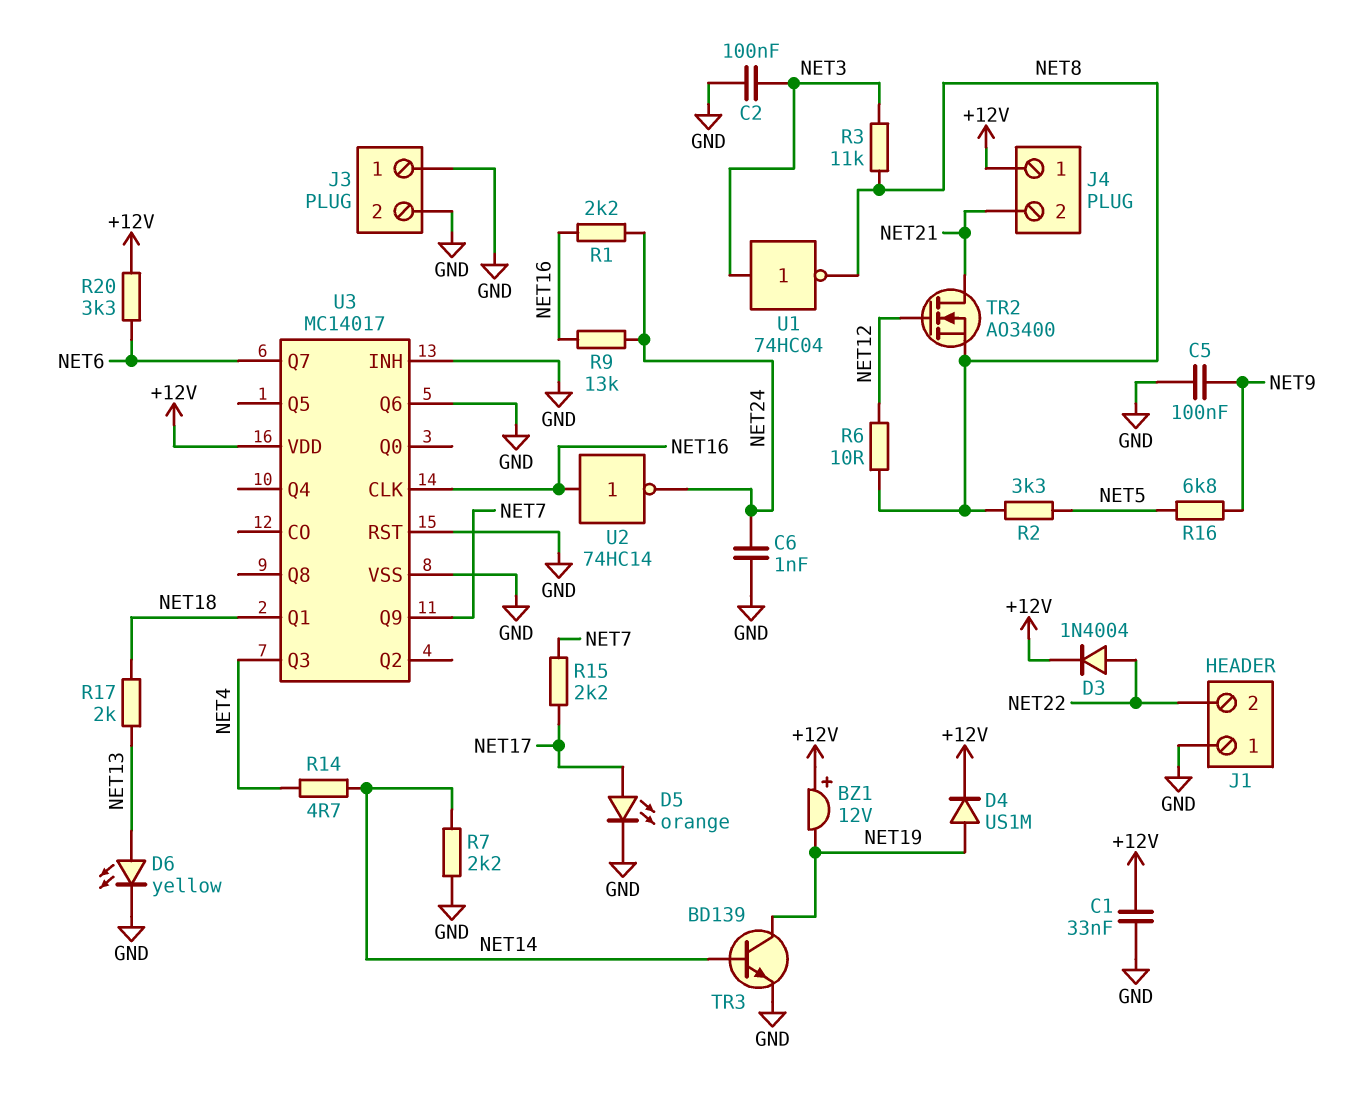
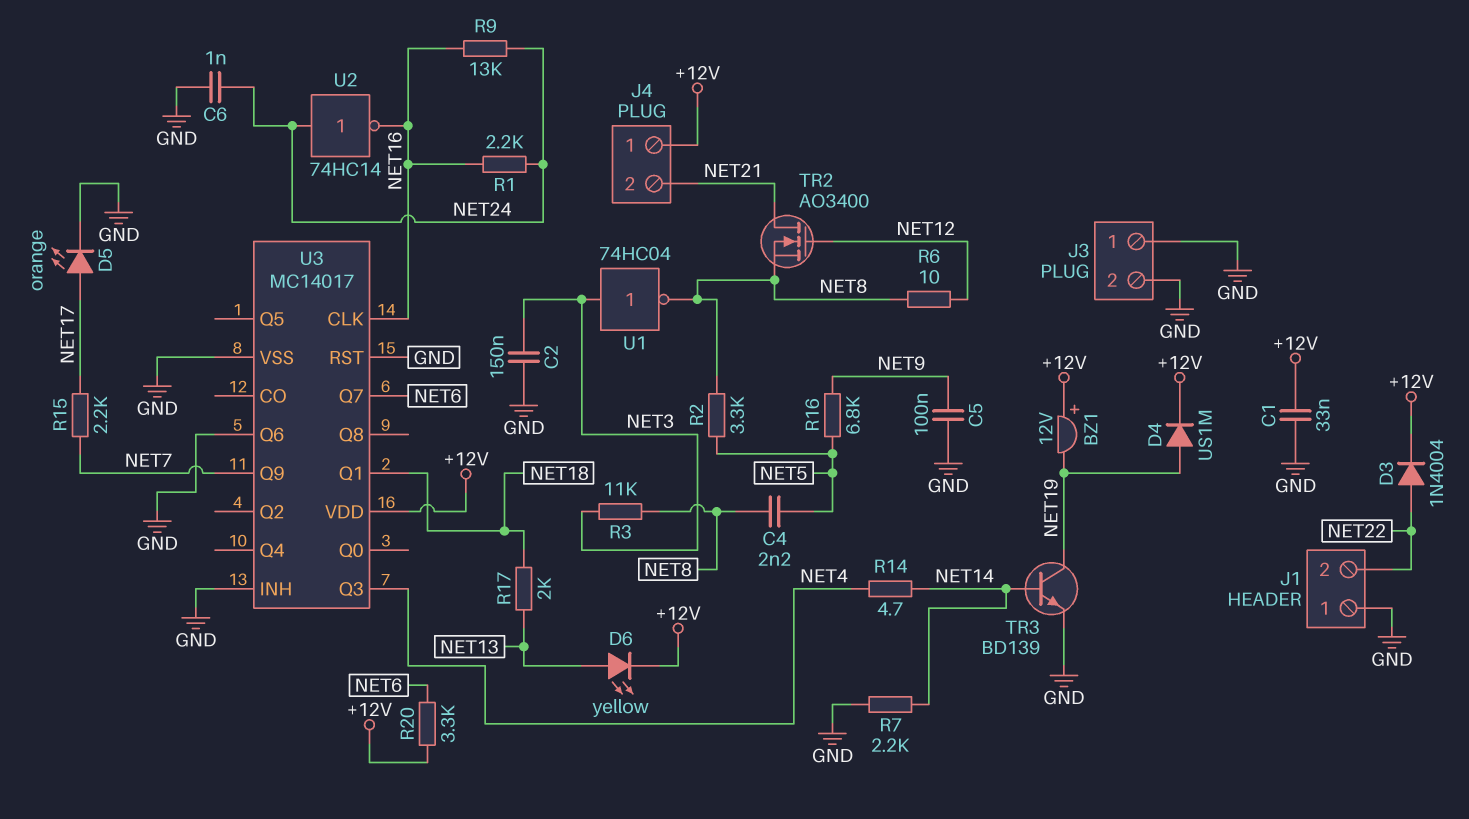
C2: 100nF (GND, NET3) -> 150nF (GND, NET3)
C4: none -> 2.2nF (NET5, NET8)
D6: LED yellow (A NET13, K GND) -> LED yellow (A NET13, K +12V)
U2: NOT 74HC14 (in NET16, out NET24) -> NOT 74HC14 (in NET24, out NET16)

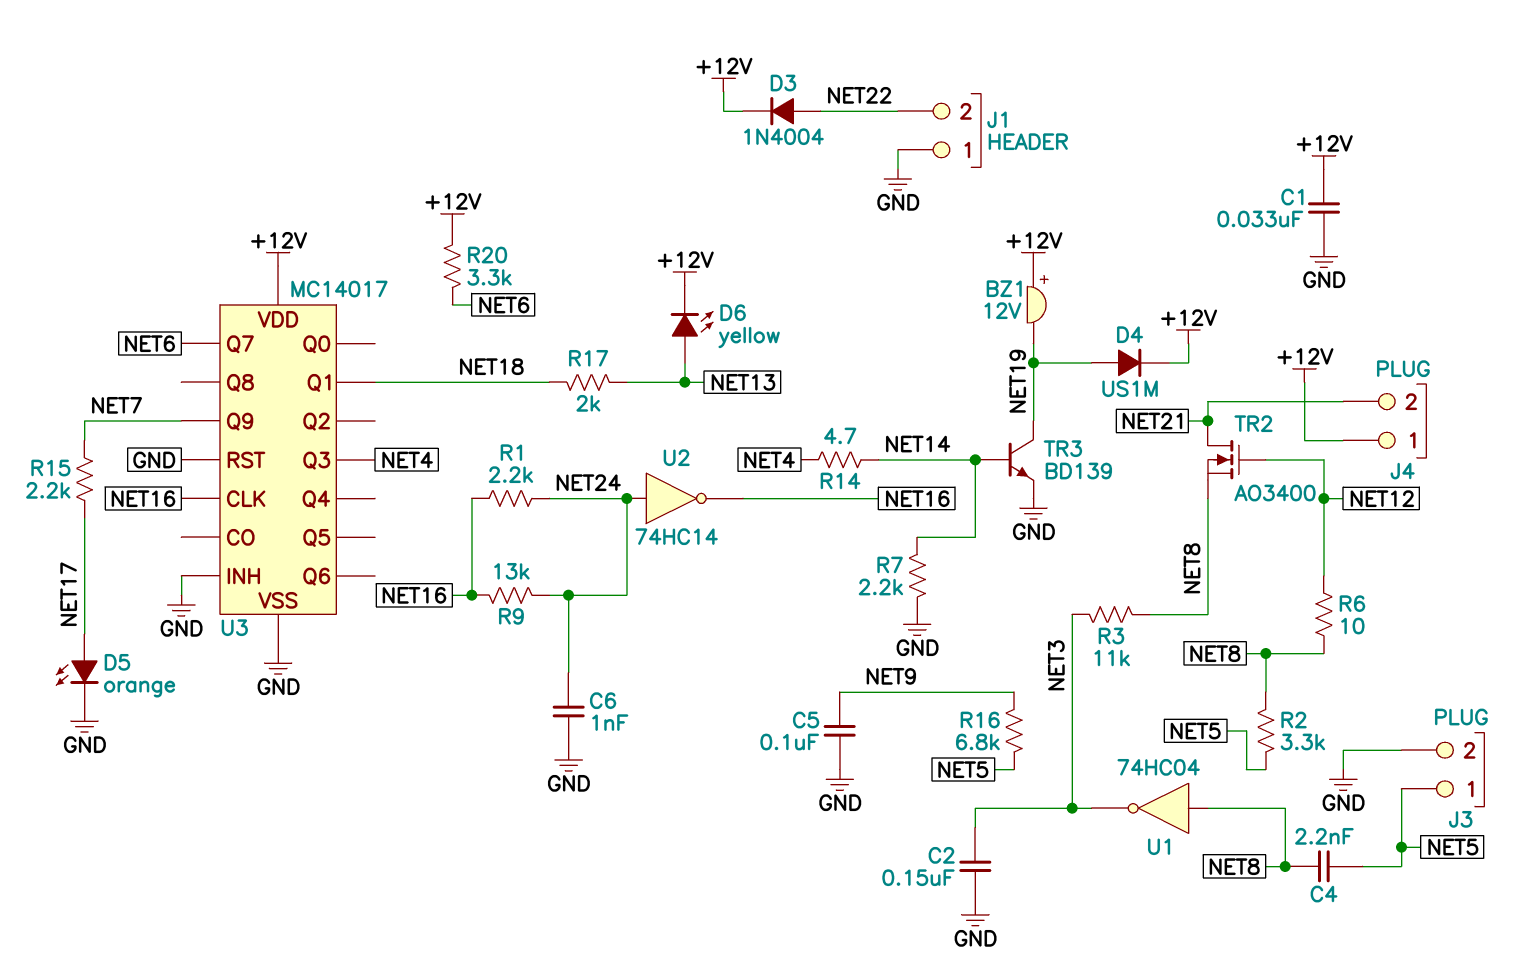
J3 pin 1: GND -> NET5
U1: NOT 74HC04 (in NET3, out NET8) -> NOT 74HC04 (in NET8, out NET3)
U3 pin Q6: GND -> none

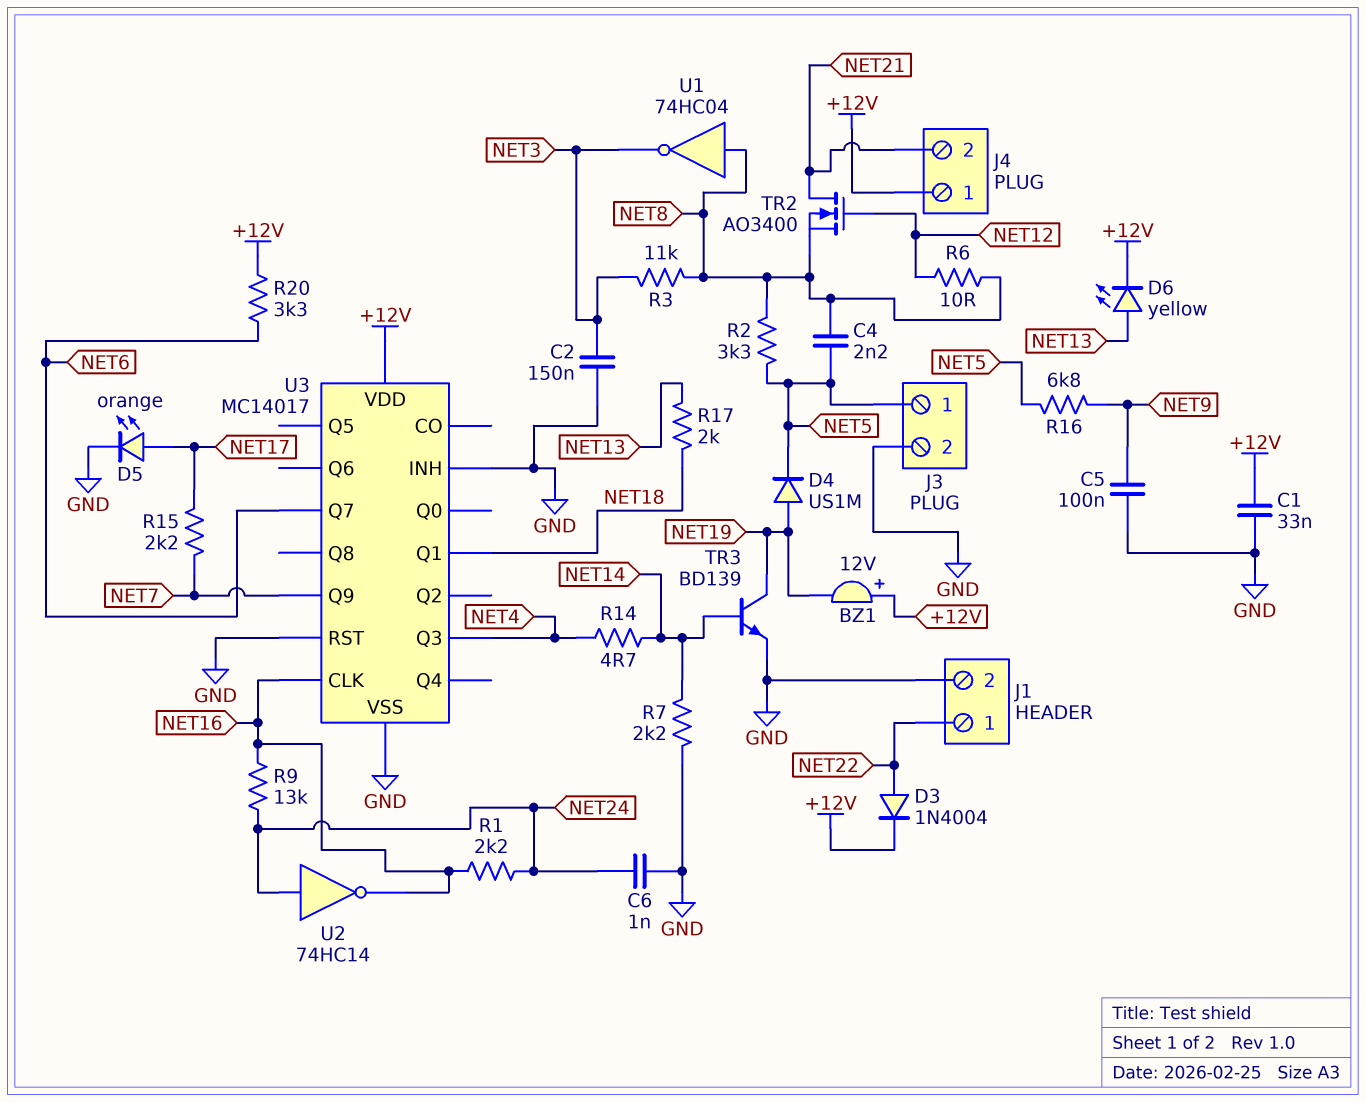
D4: diode US1M (A NET19, K +12V) -> diode US1M (A NET19, K NET5)
J1 pin 1: GND -> NET22
J1 pin 2: NET22 -> GND

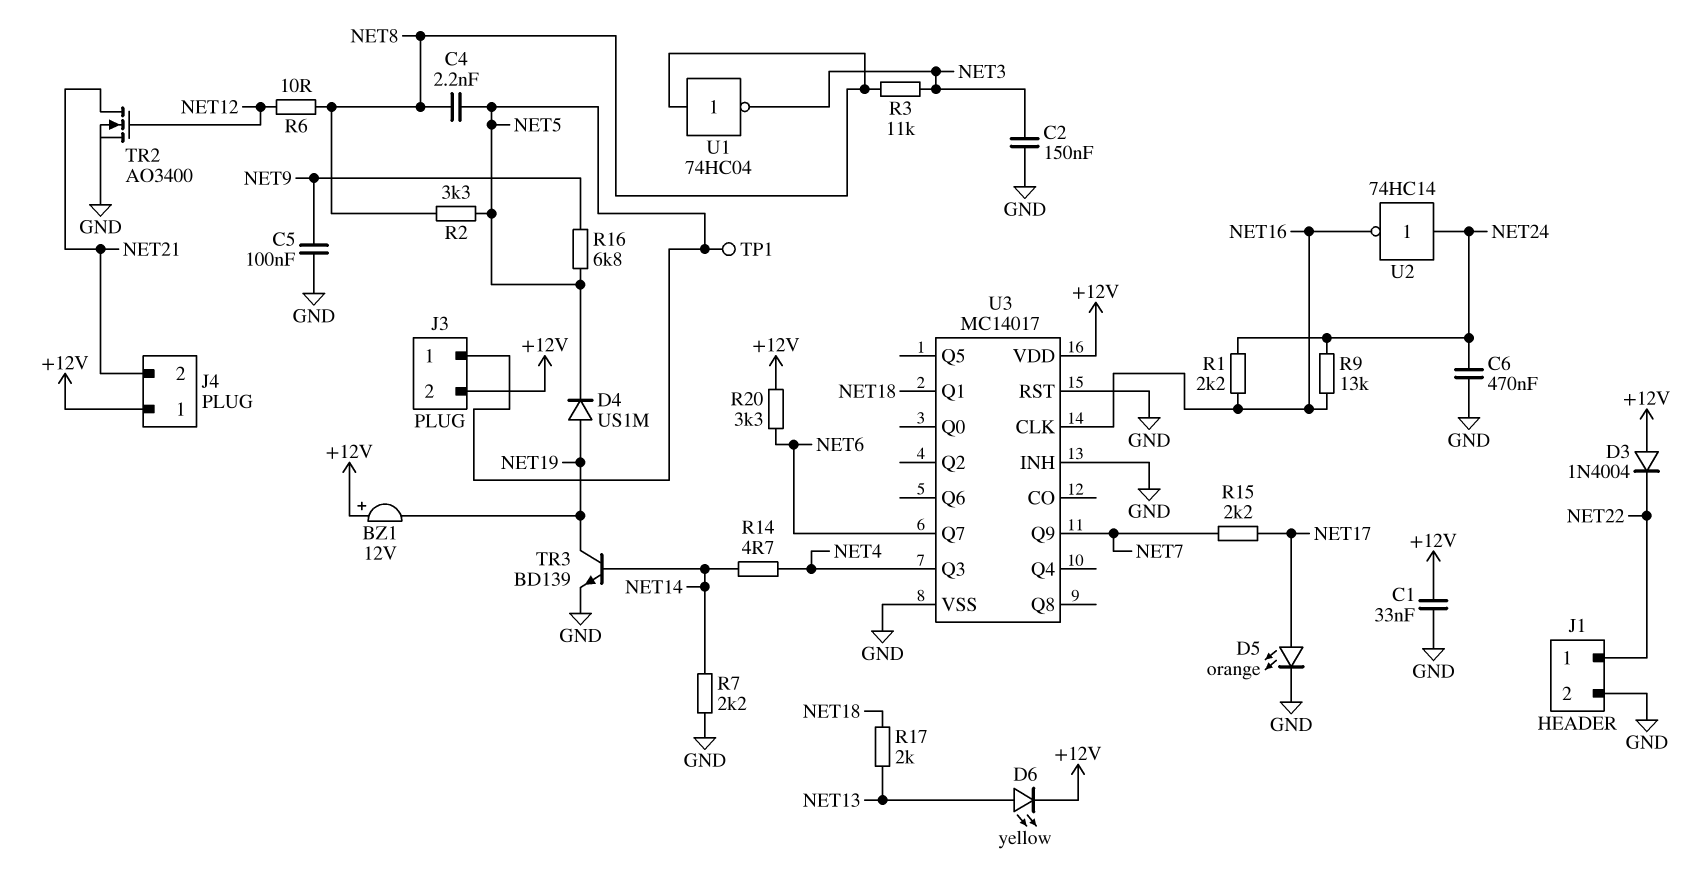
C6: 1nF (GND, NET24) -> 470nF (GND, NET24)
D3: diode 1N4004 (A NET22, K +12V) -> diode 1N4004 (A +12V, K NET22)
J3 pin 2: GND -> +12V
TP1: none -> test point (NET5)
TR2: NMOS AO3400 (G NET12, D NET21, S NET8) -> NMOS AO3400 (G NET12, D NET21, S GND)

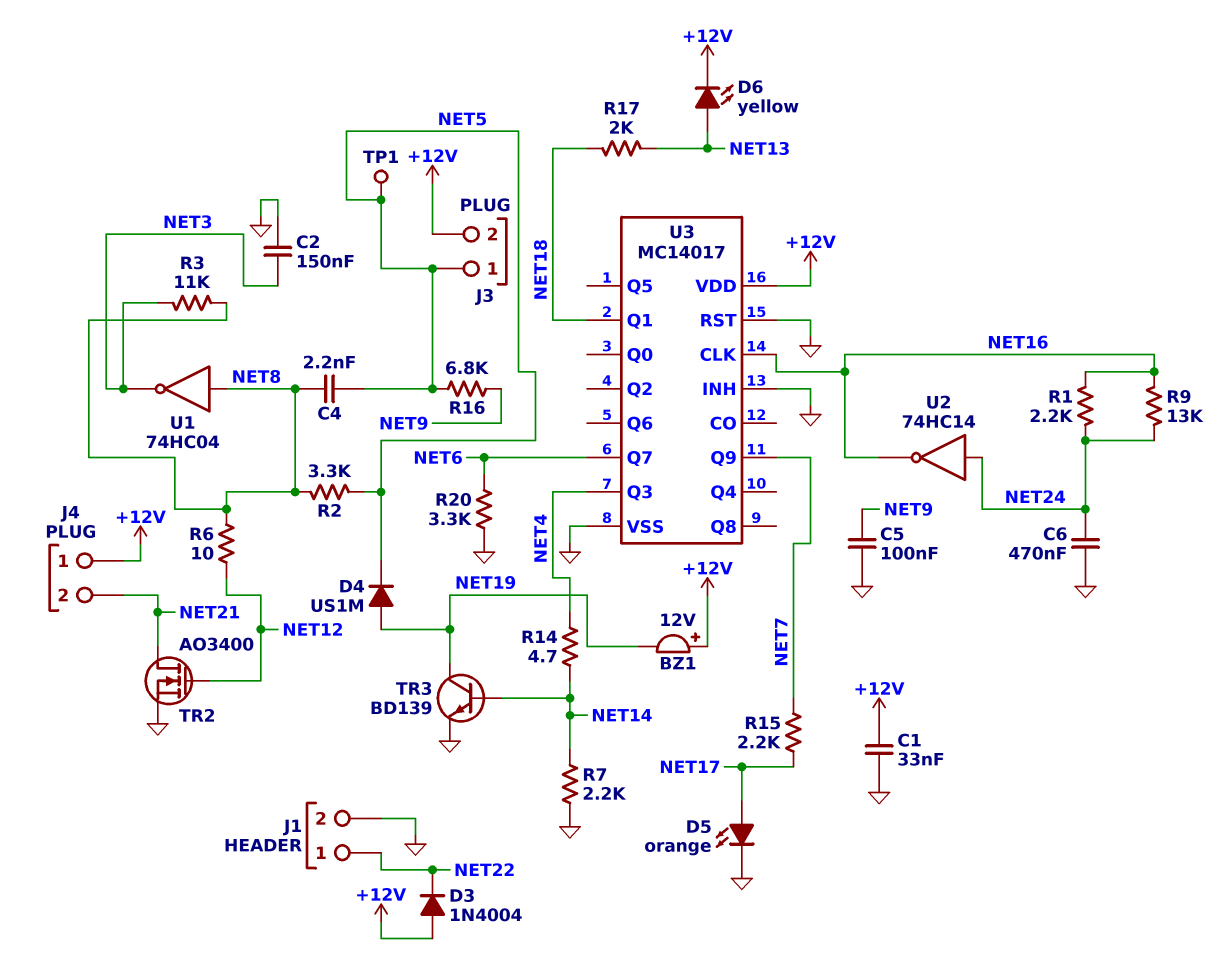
R20: 3.3k (+12V, NET6) -> 3.3k (GND, NET6)

